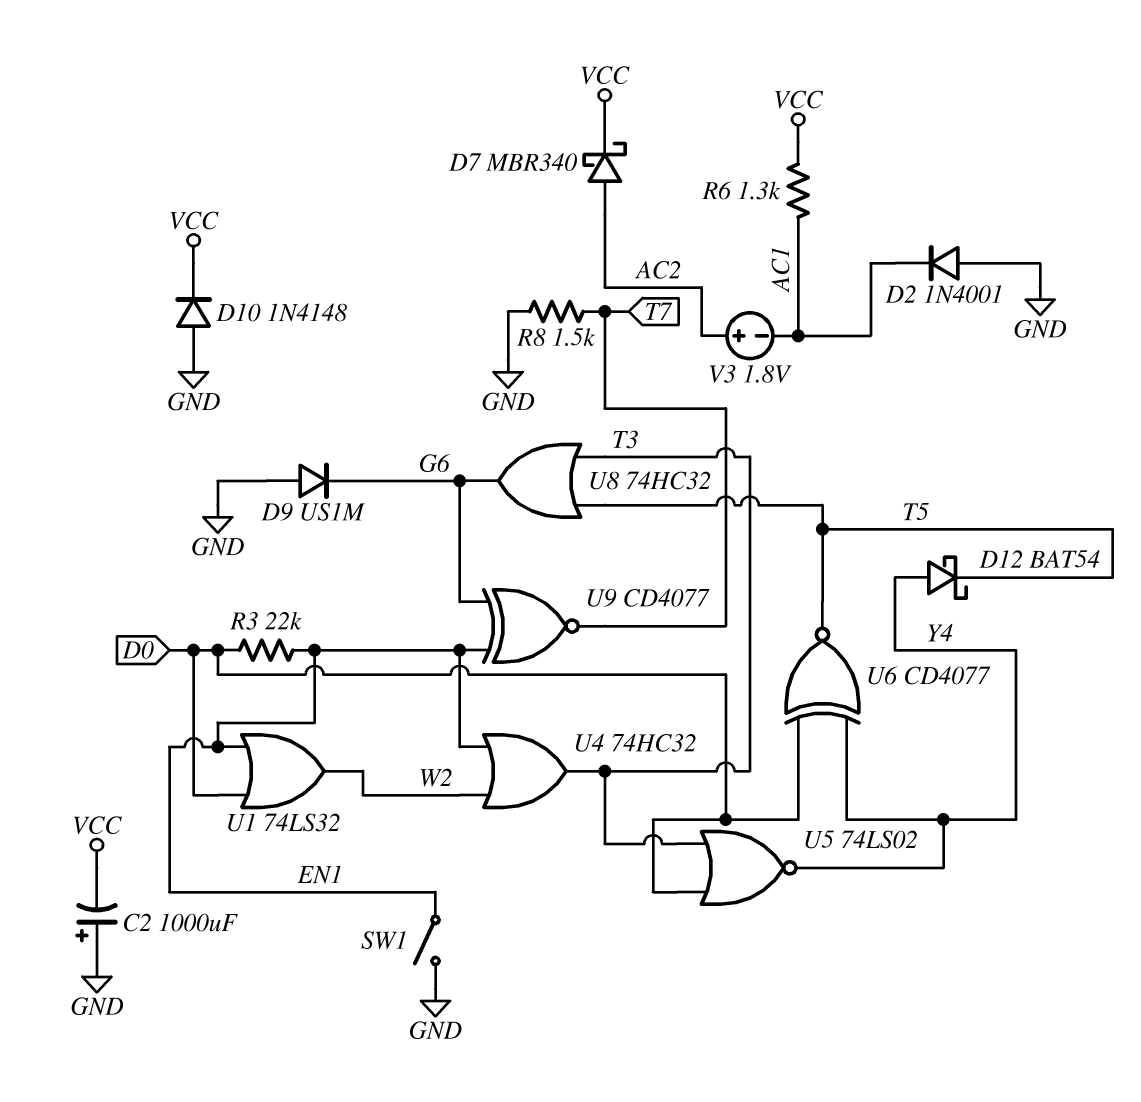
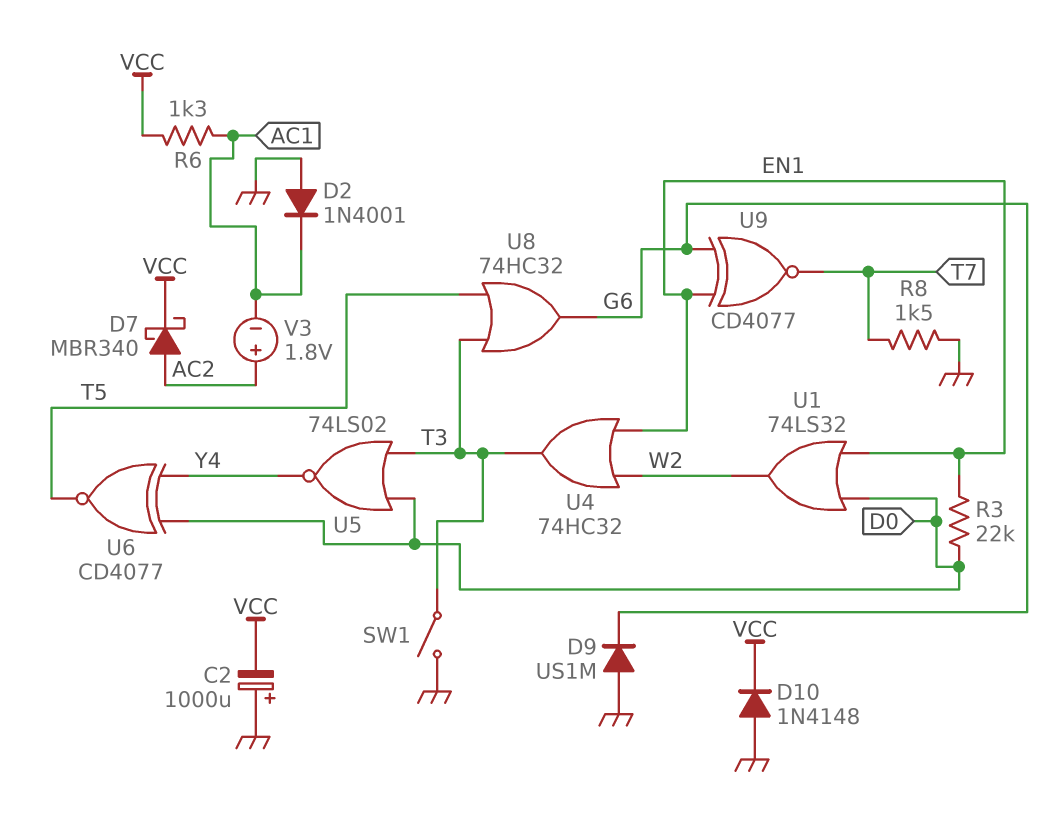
D12: schottky BAT54 (A Y4, K T5) -> none
SW1: switch (EN1, GND) -> switch (GND, T3)

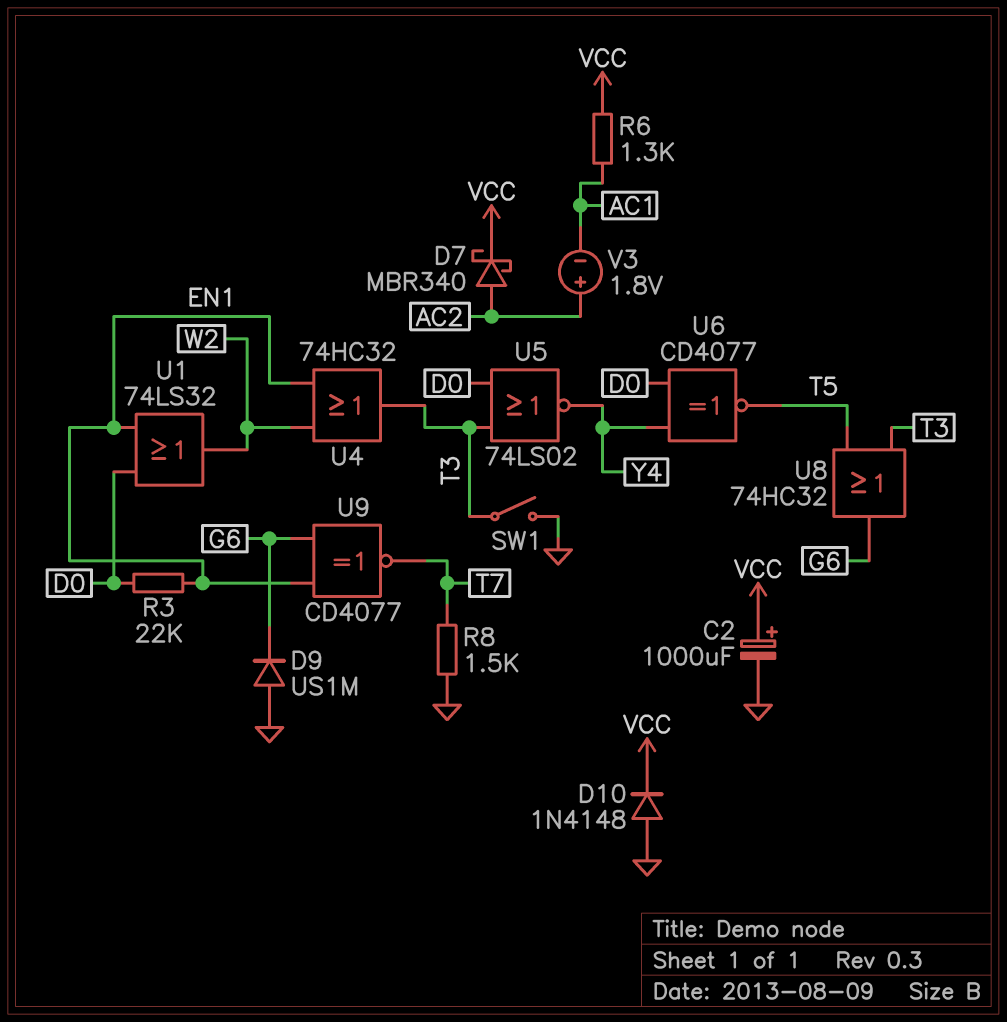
C2: 1000uF (plus GND, minus VCC) -> 1000uF (plus VCC, minus GND)
D2: diode 1N4001 (A GND, K AC1) -> none

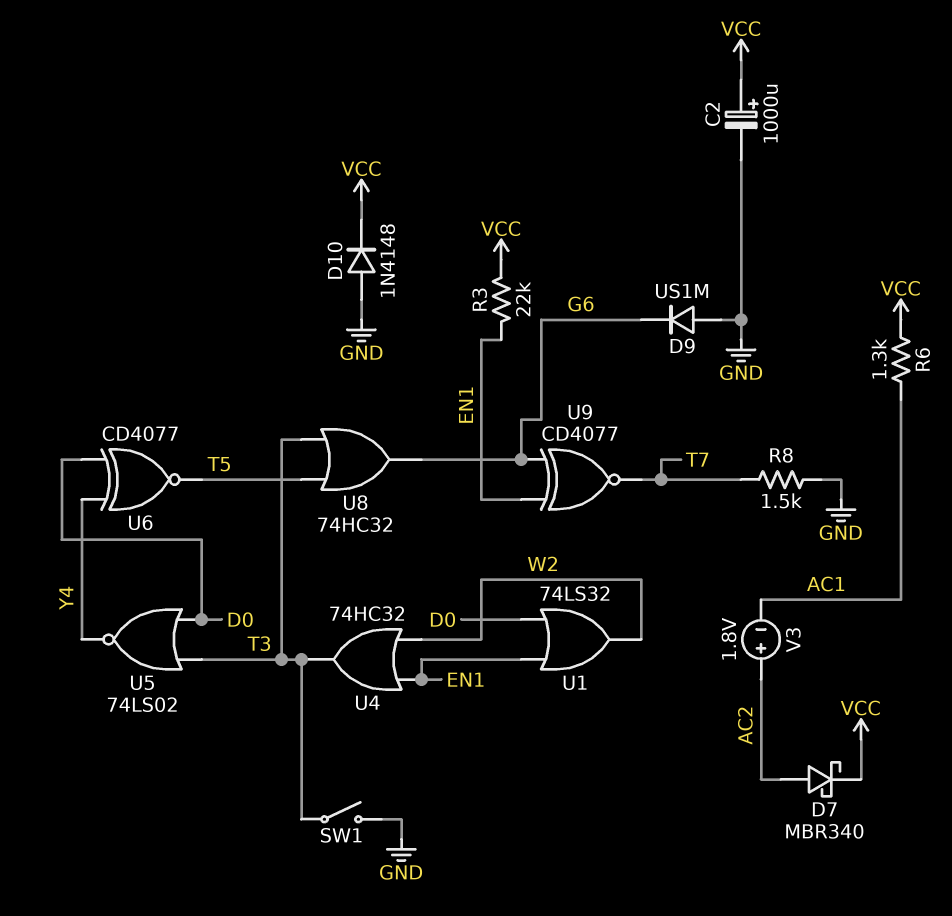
R3: 22k (D0, EN1) -> 22k (EN1, VCC)

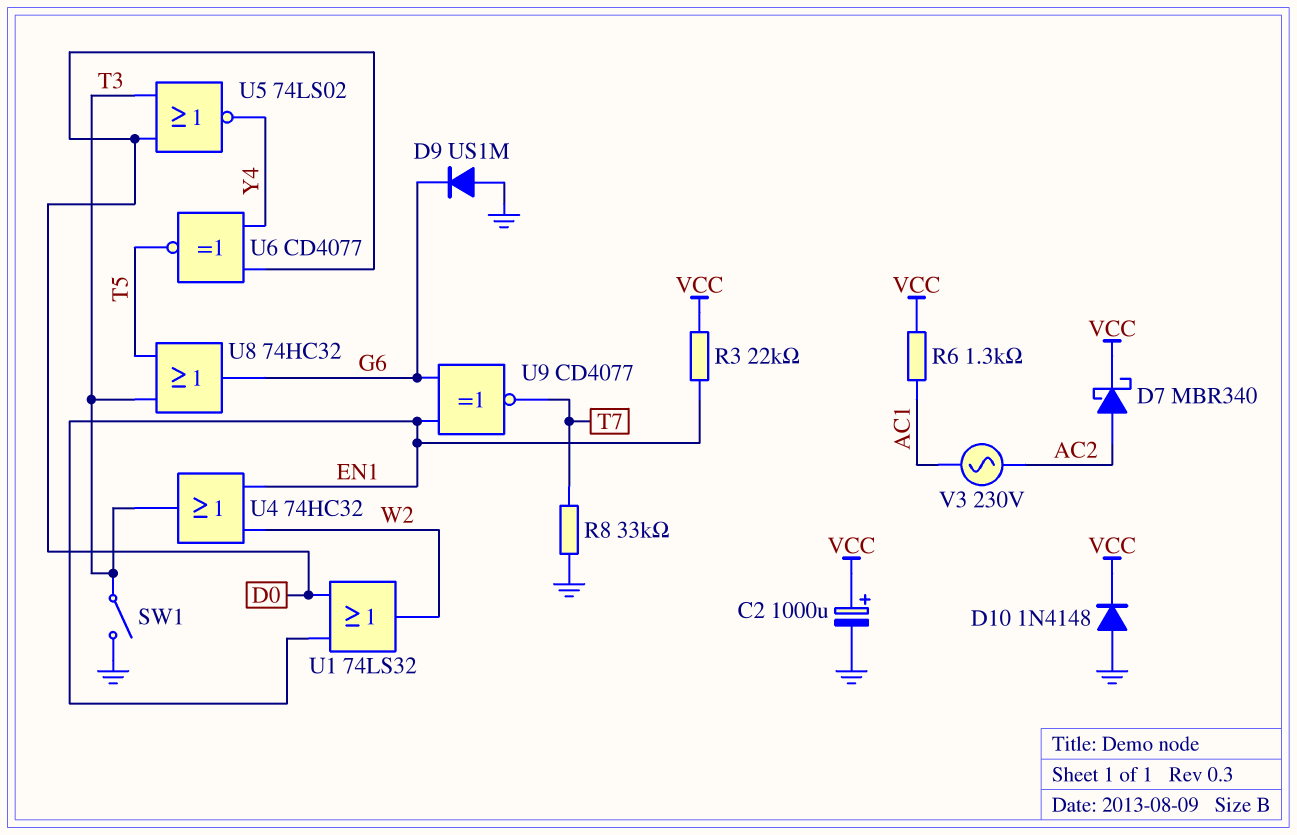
R8: 1.5k (GND, T7) -> 33k (GND, T7)
V3: 1.8V (plus AC2, minus AC1) -> AC 230V (AC1, AC2)

